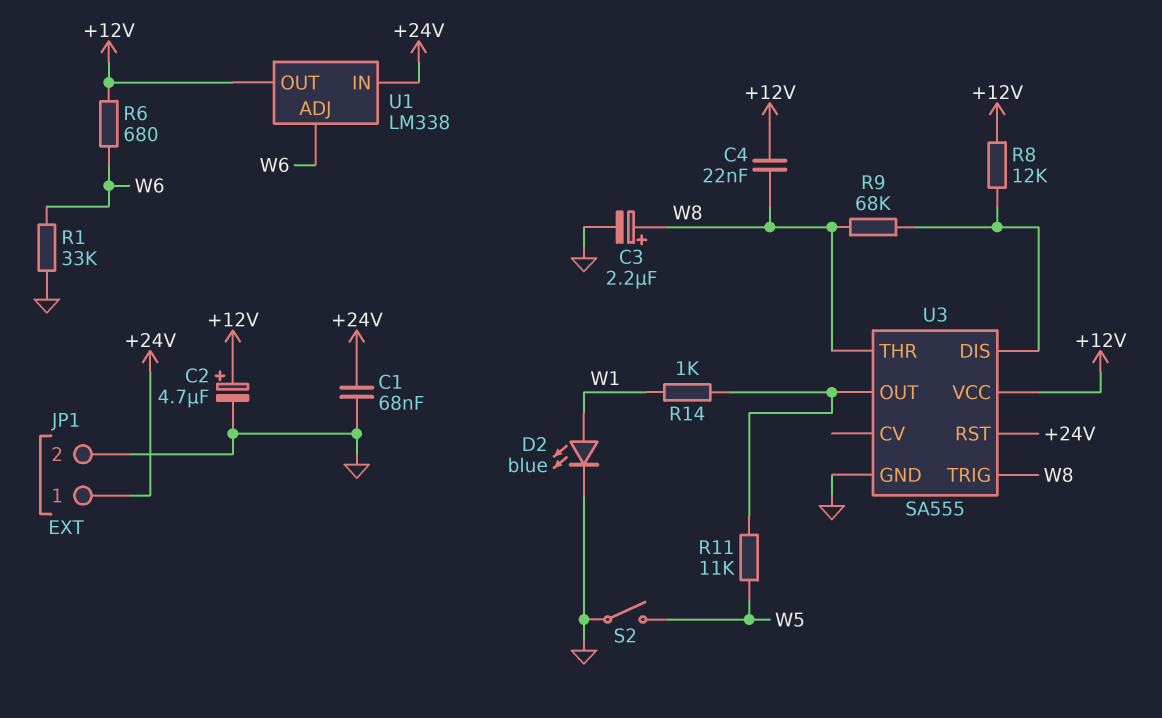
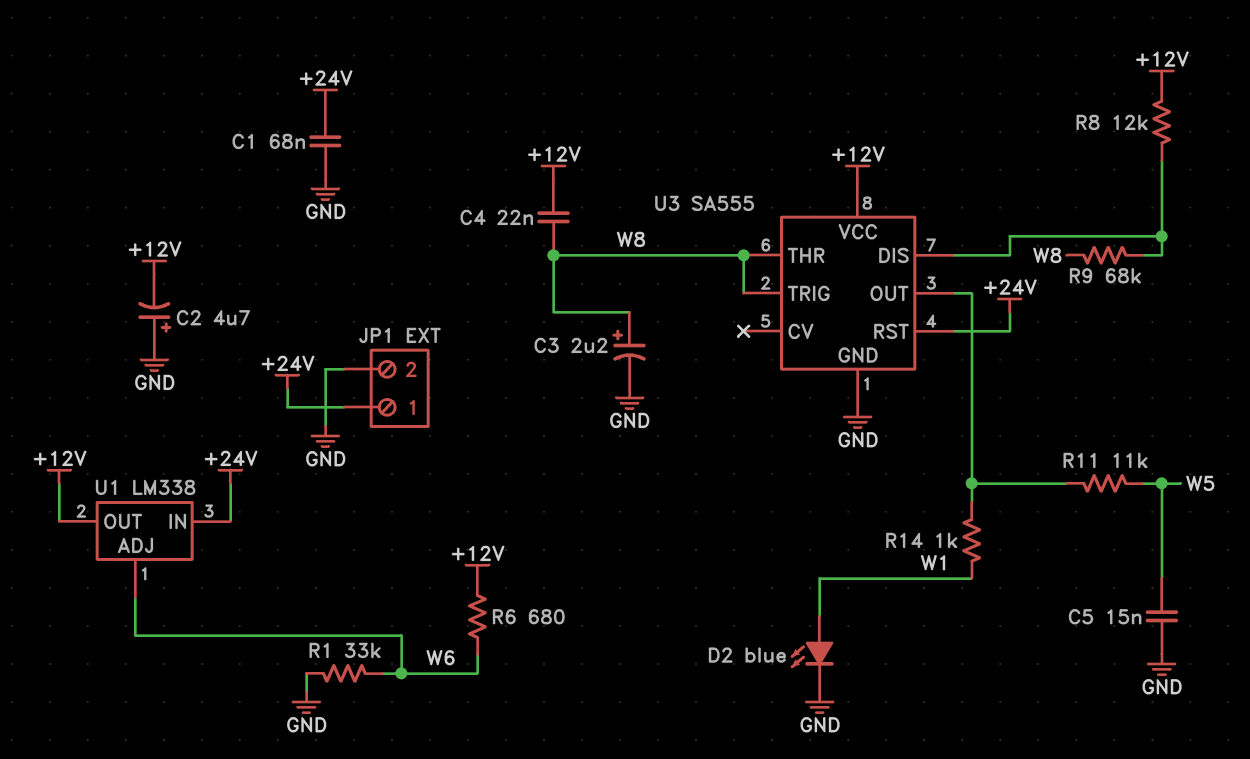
C2: 4.7uF (plus +12V, minus GND) -> 4.7uF (plus GND, minus +12V)
C5: none -> 15nF (GND, W5)
S2: switch (GND, W5) -> none

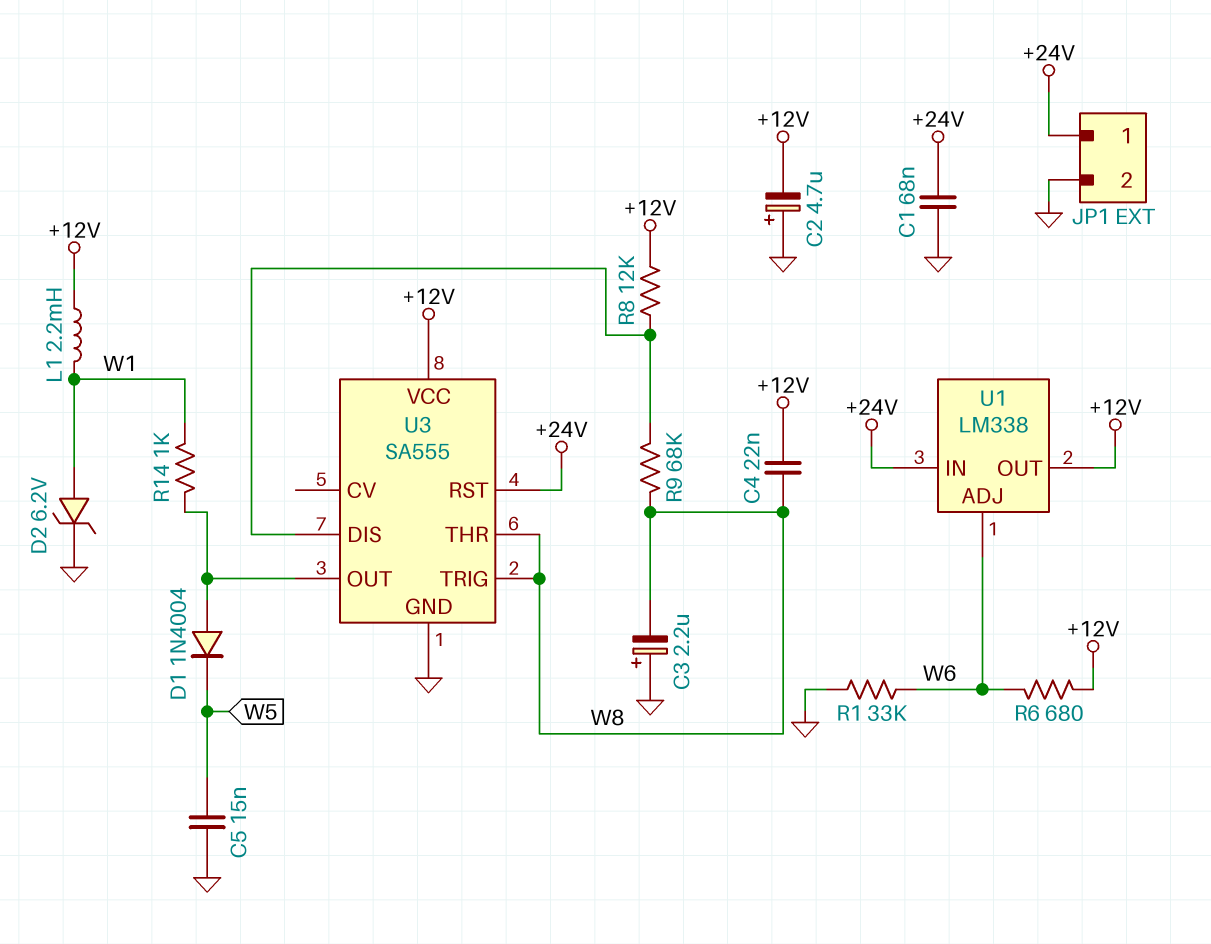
C3: 2.2uF (plus W8, minus GND) -> 2.2uF (plus GND, minus W8)
D1: none -> diode 1N4004 (A U3/OUT, K W5)
D2: LED blue (A W1, K GND) -> zener 6.2V (A W1, K GND)
L1: none -> 2.2mH (+12V, W1)
R11: 11k (U3/OUT, W5) -> none

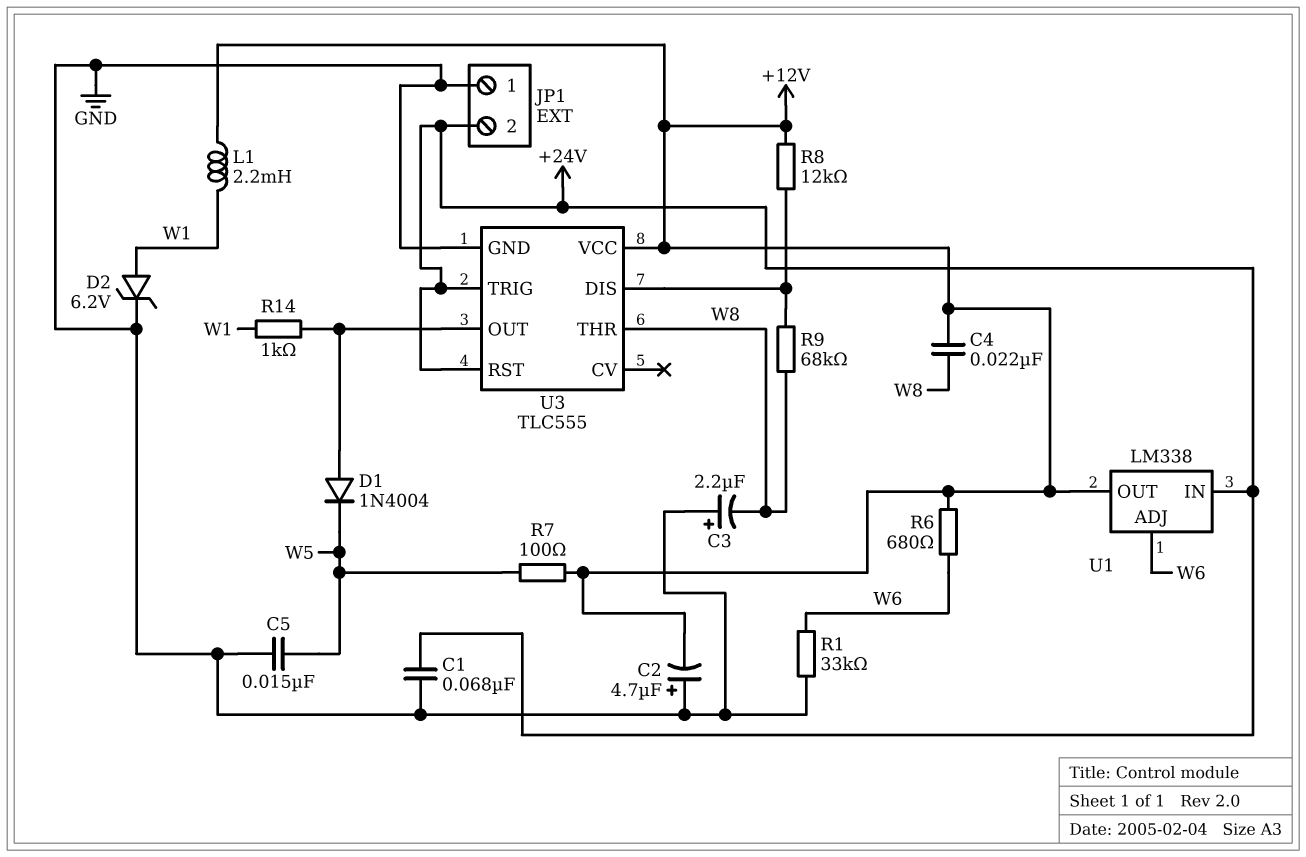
JP1 pin 1: +24V -> GND
JP1 pin 2: GND -> +24V
R7: none -> 100 (+12V, W5)
U3: SA555 -> TLC555
U3 pin TRIG: W8 -> +24V

